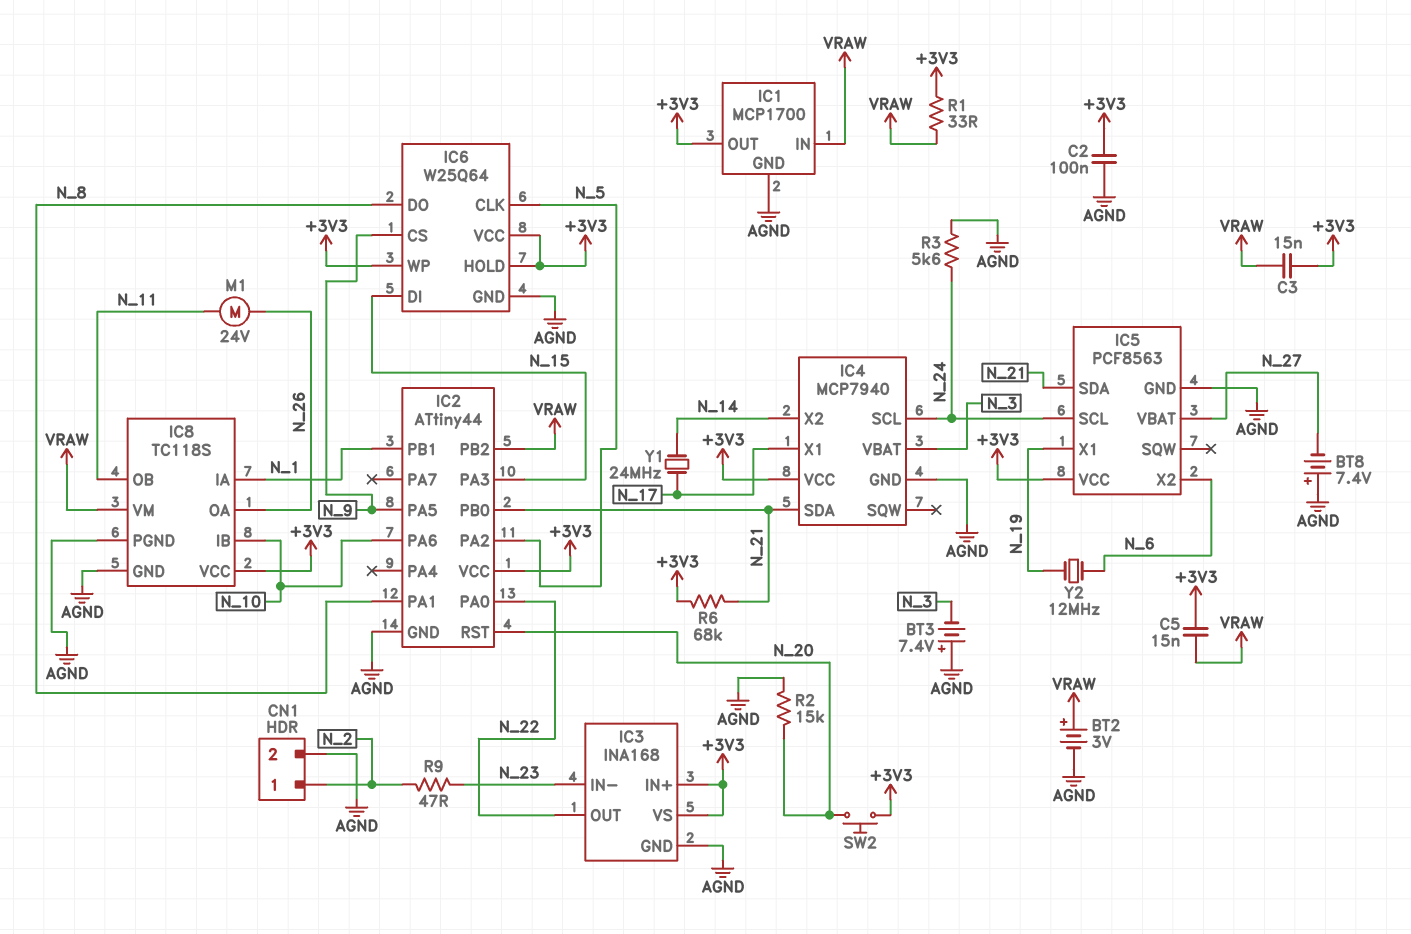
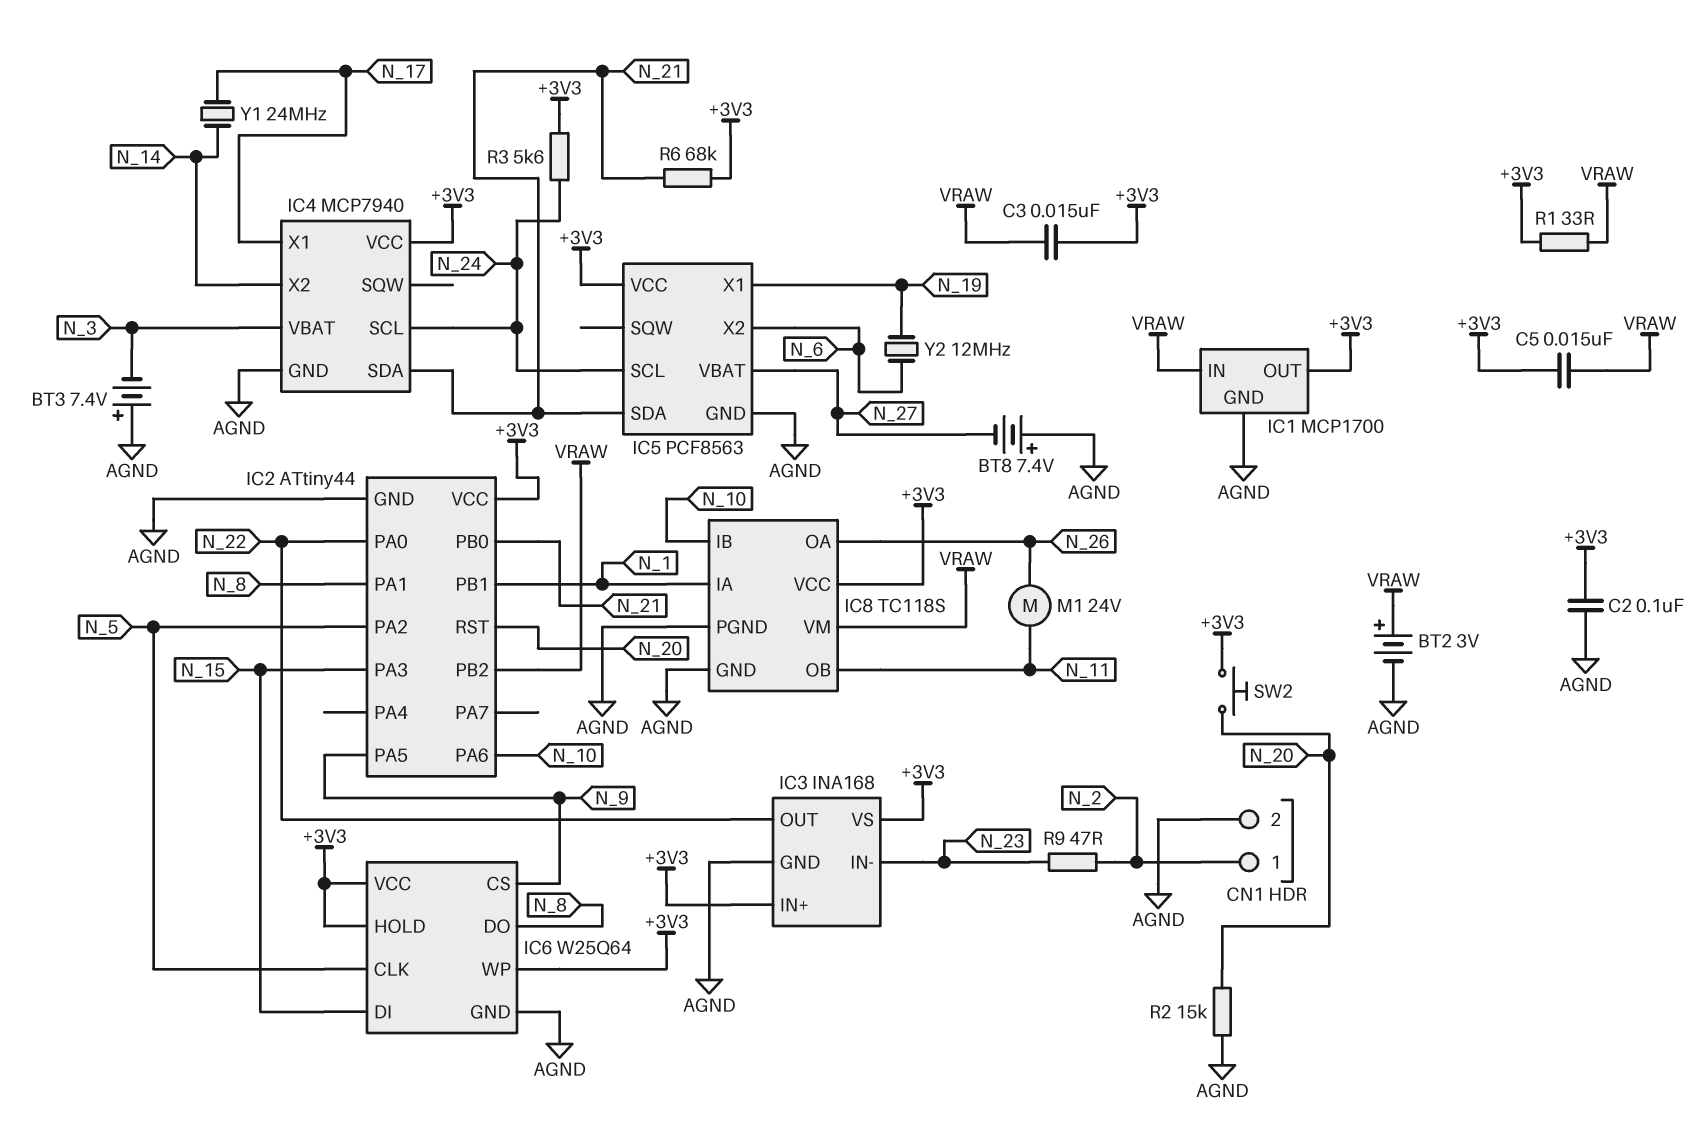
R3: 5.6k (AGND, N_24) -> 5.6k (+3V3, N_24)

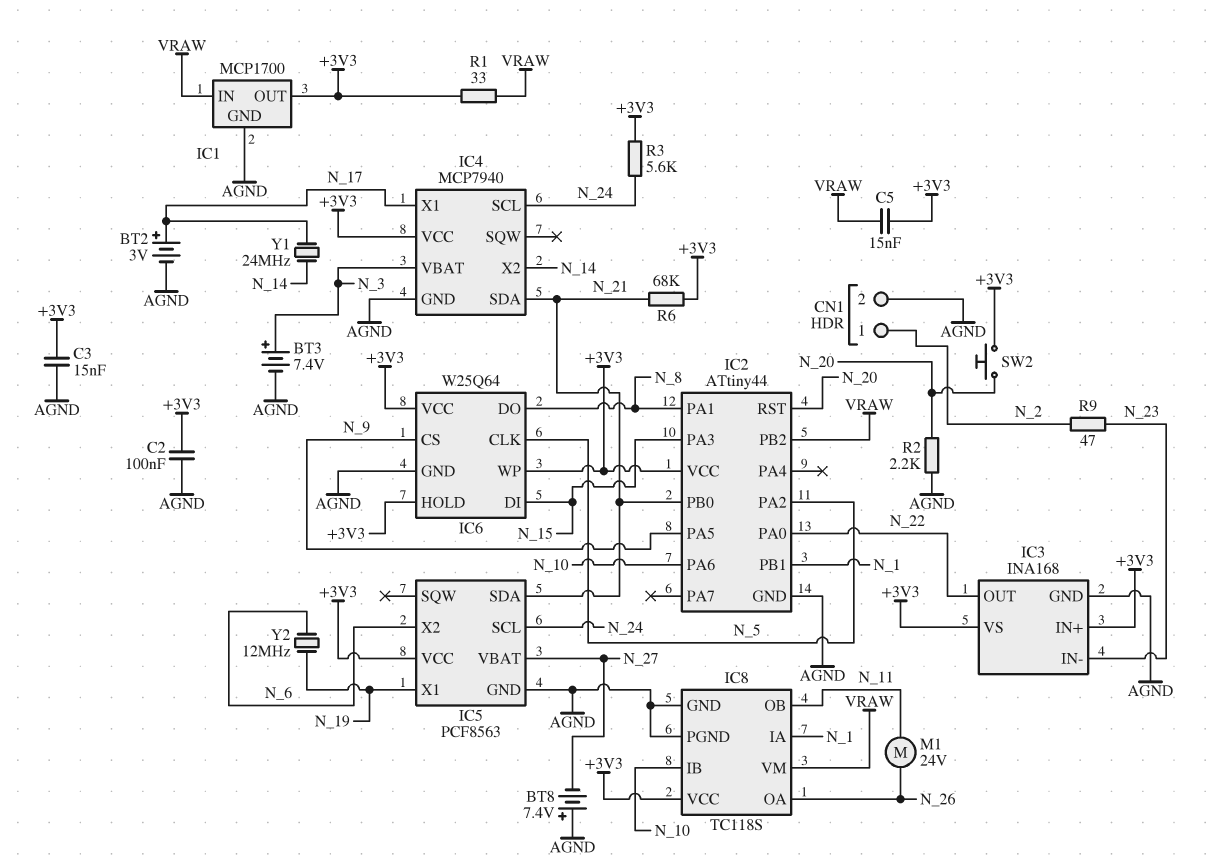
BT2: 3V (plus VRAW, minus AGND) -> 3V (plus N_17, minus AGND)
BT3: 7.4V (plus AGND, minus N_3) -> 7.4V (plus N_3, minus AGND)
C3: 15nF (+3V3, VRAW) -> 15nF (+3V3, AGND)
R2: 15k (AGND, N_20) -> 2.2k (AGND, N_20)

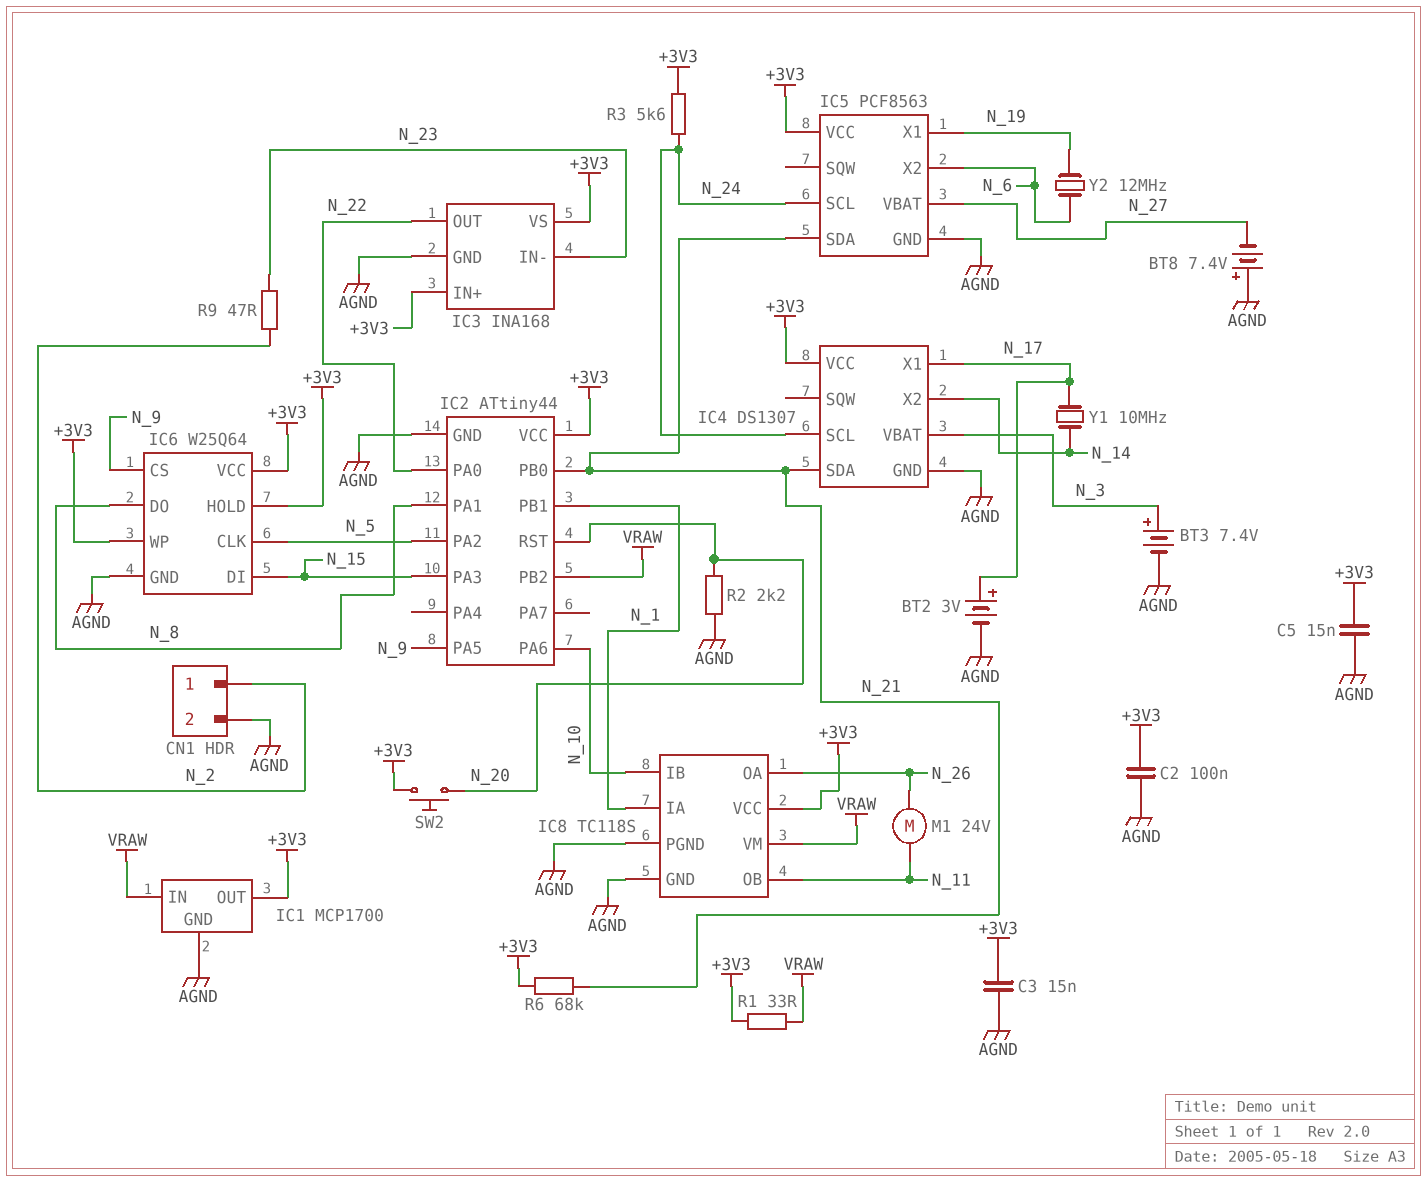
C5: 15nF (+3V3, VRAW) -> 15nF (+3V3, AGND)
IC4: MCP7940 -> DS1307
Y1: 24MHz (N_14, N_17) -> 10MHz (N_14, N_17)

